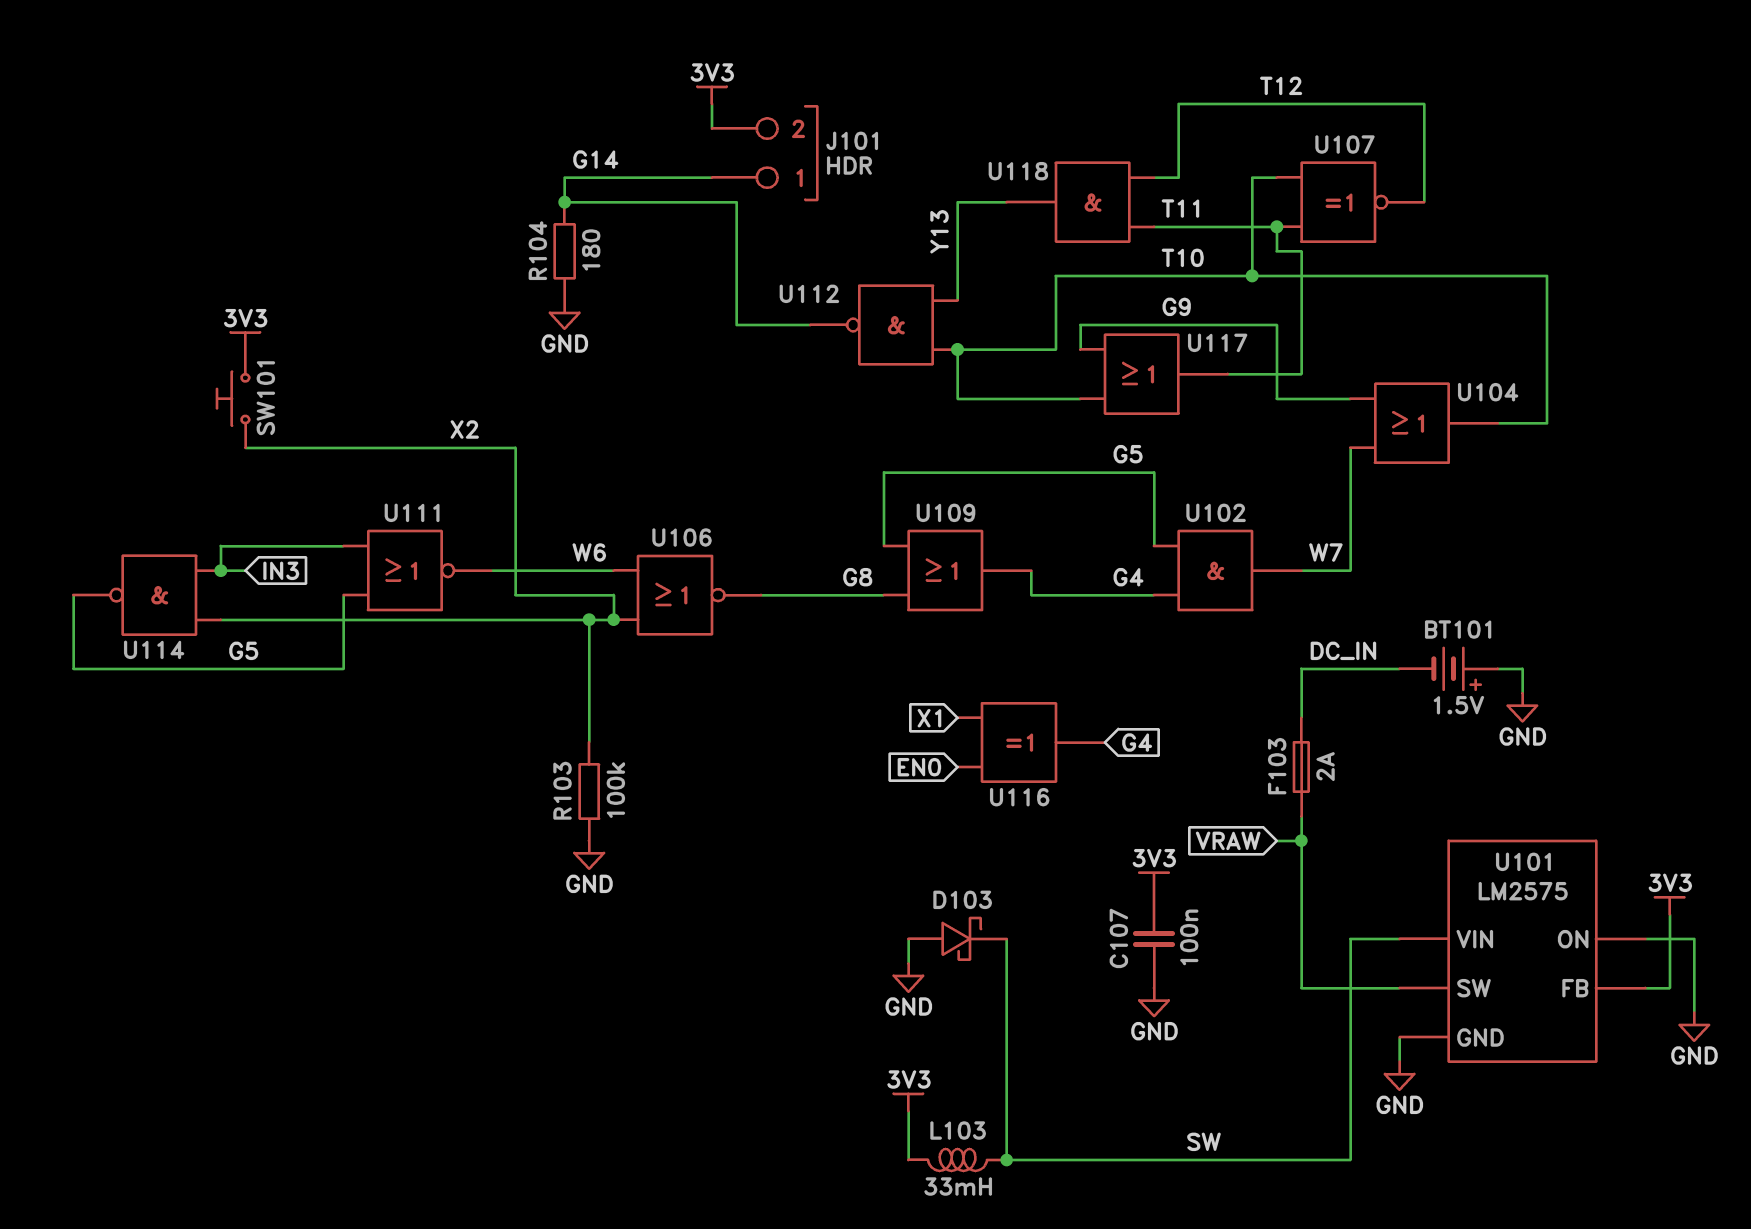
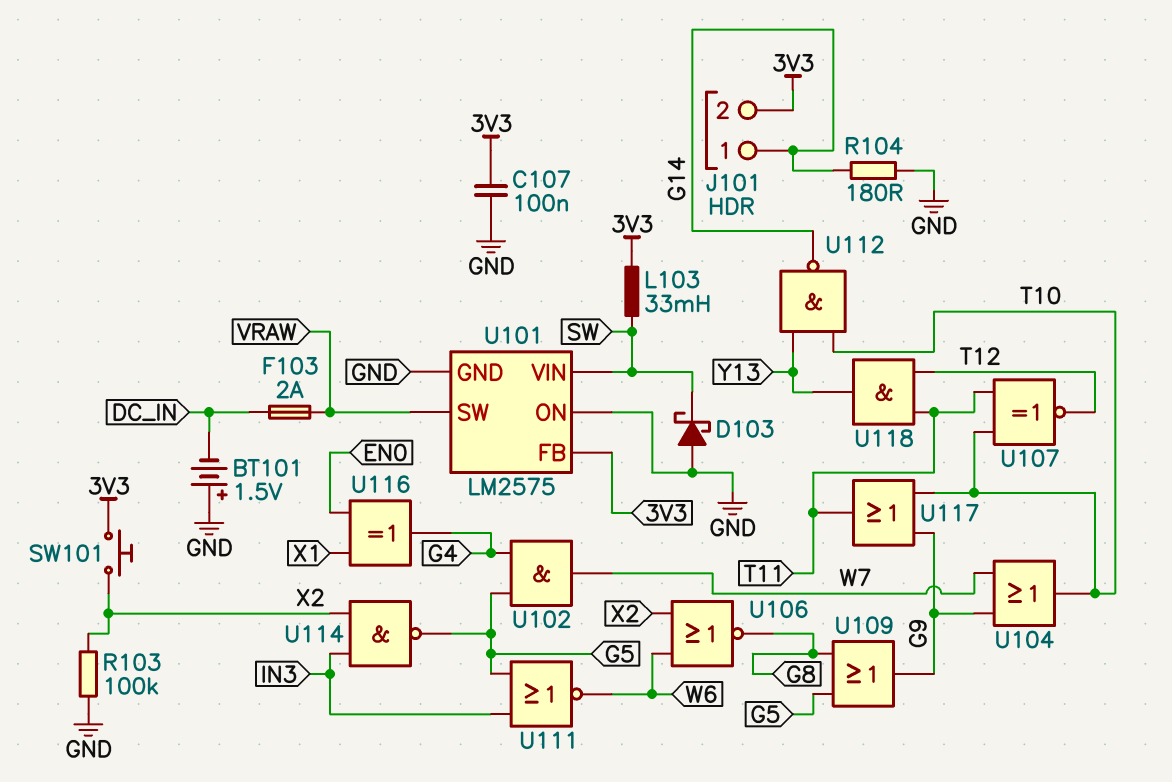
U109: OR (in G5, in G8, out G4) -> OR (in G5, in G8, out G9)

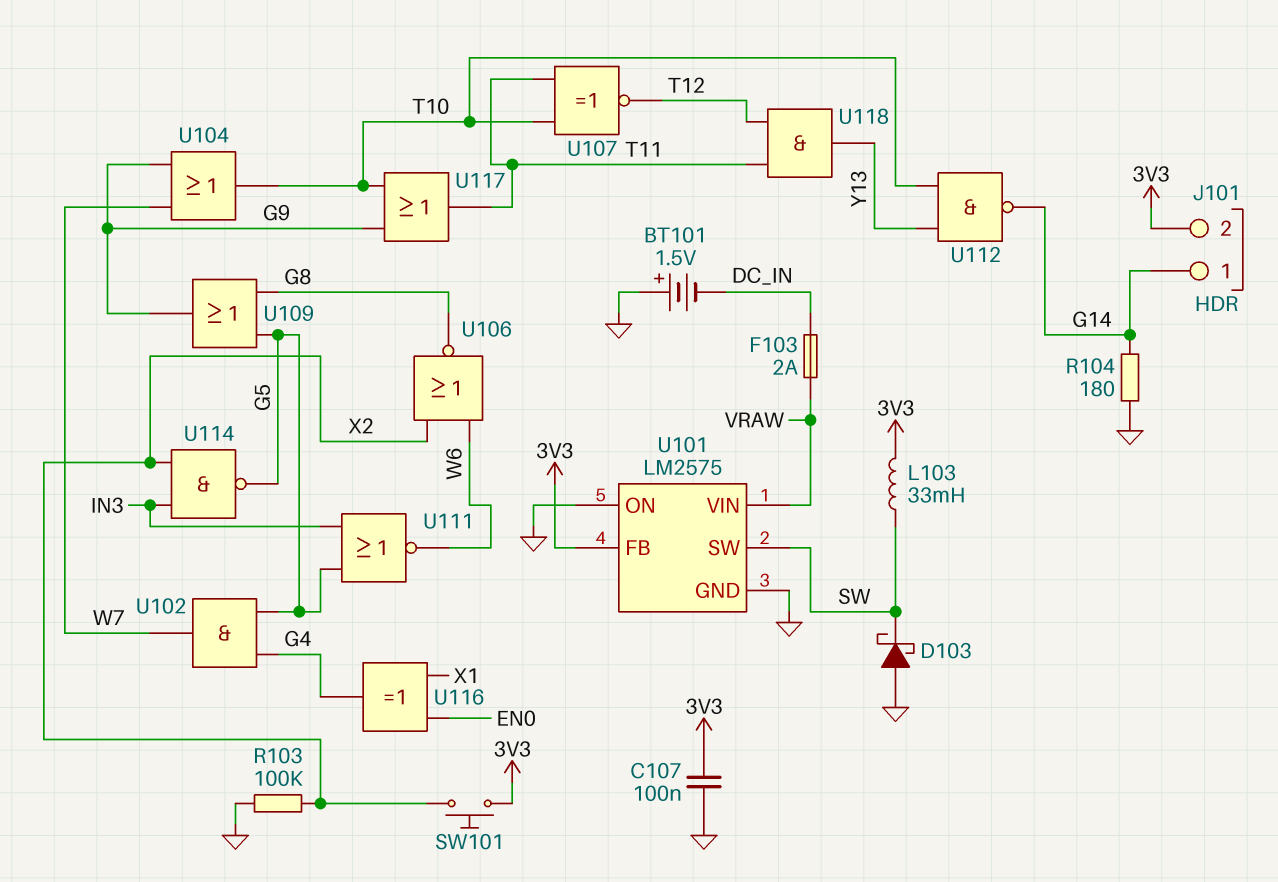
U101 pin SW: VRAW -> SW
U101 pin VIN: SW -> VRAW

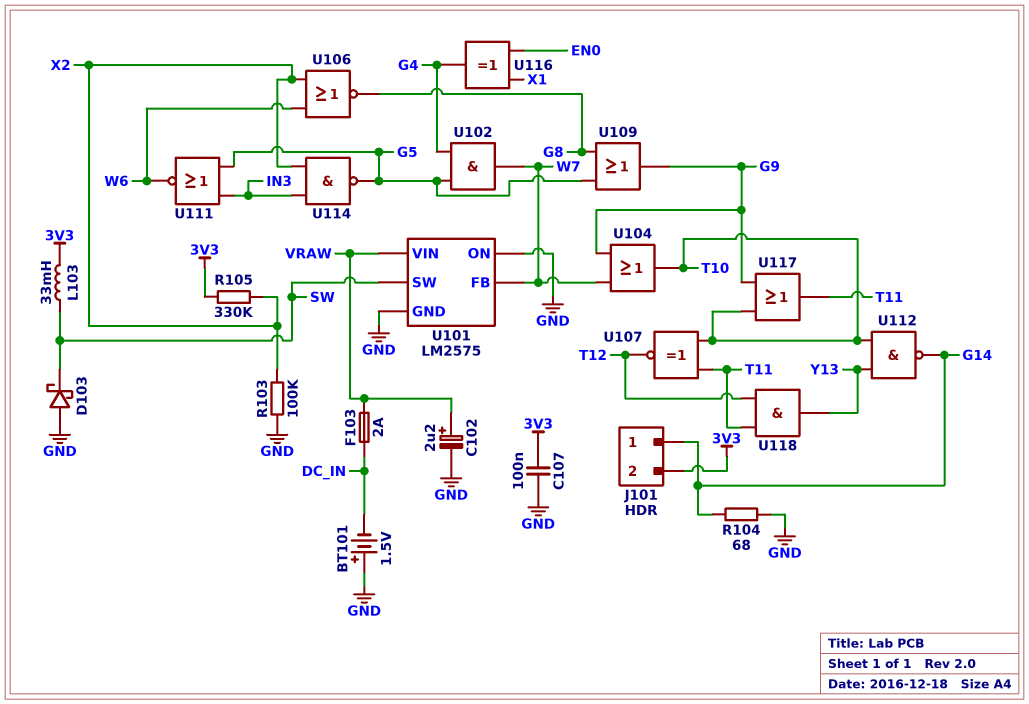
C102: none -> 2.2uF (plus VRAW, minus GND)
R104: 180 (G14, GND) -> 68 (G14, GND)
R105: none -> 330k (3V3, X2)
SW101: button (3V3, X2) -> none
U101 pin FB: 3V3 -> W7

